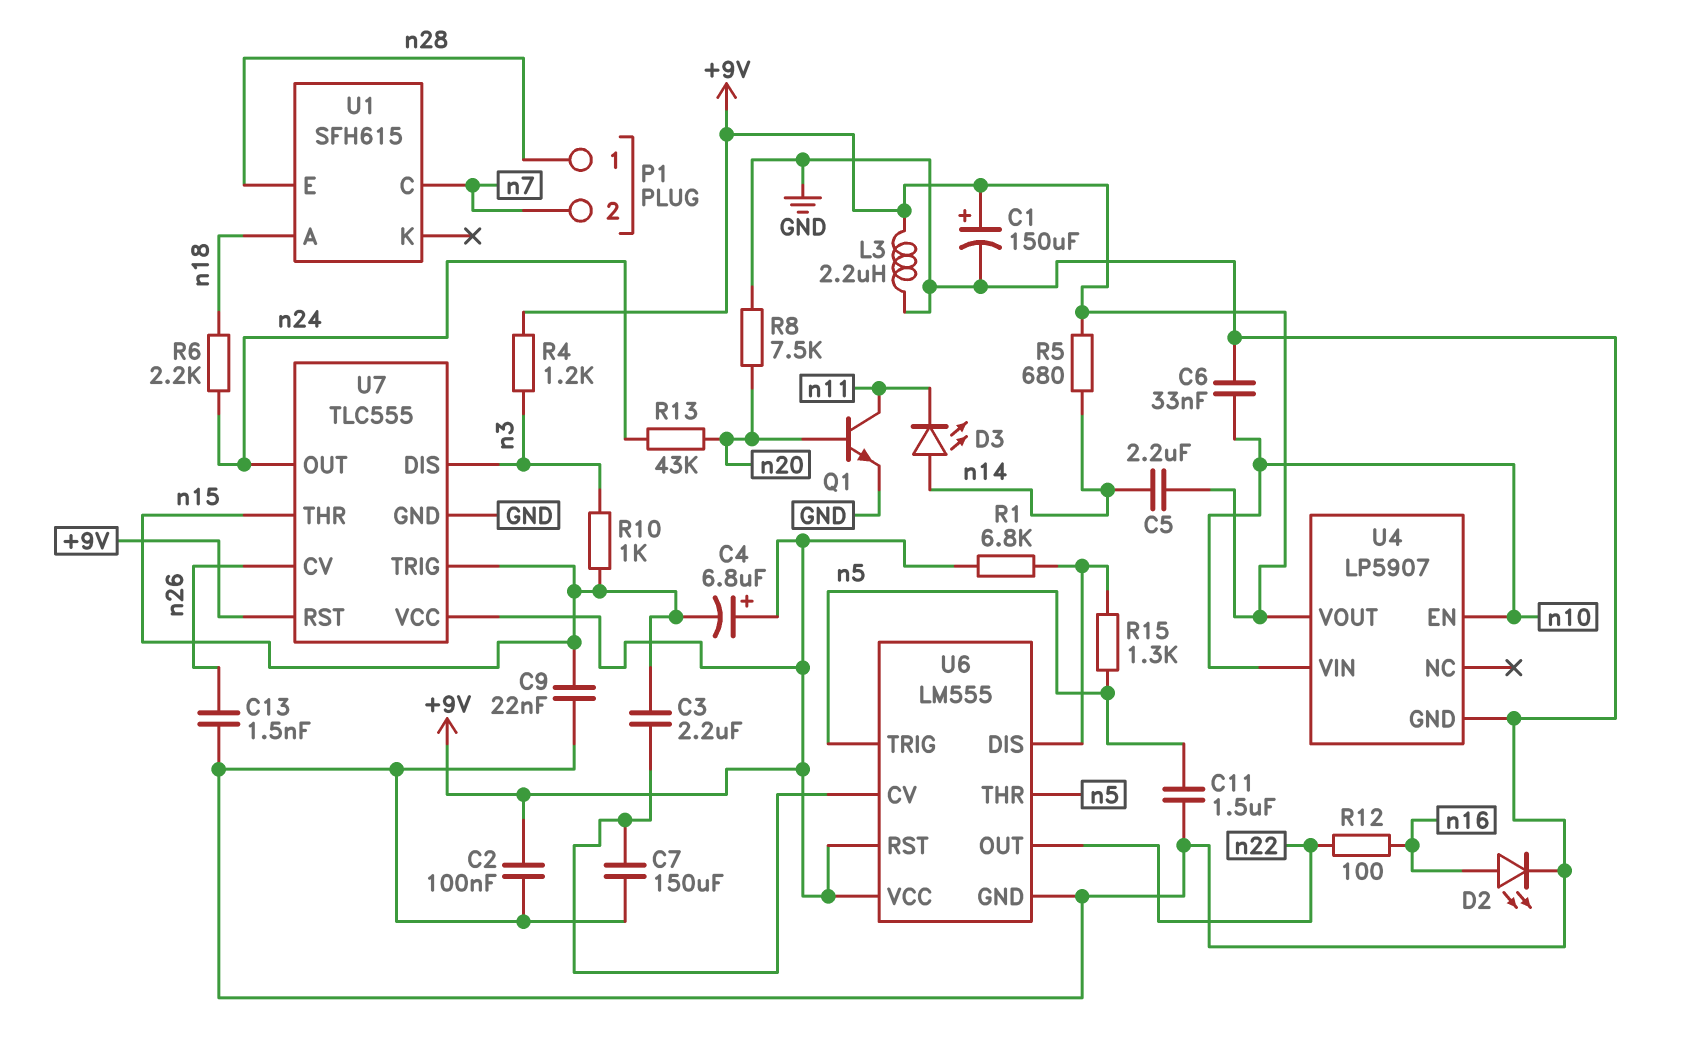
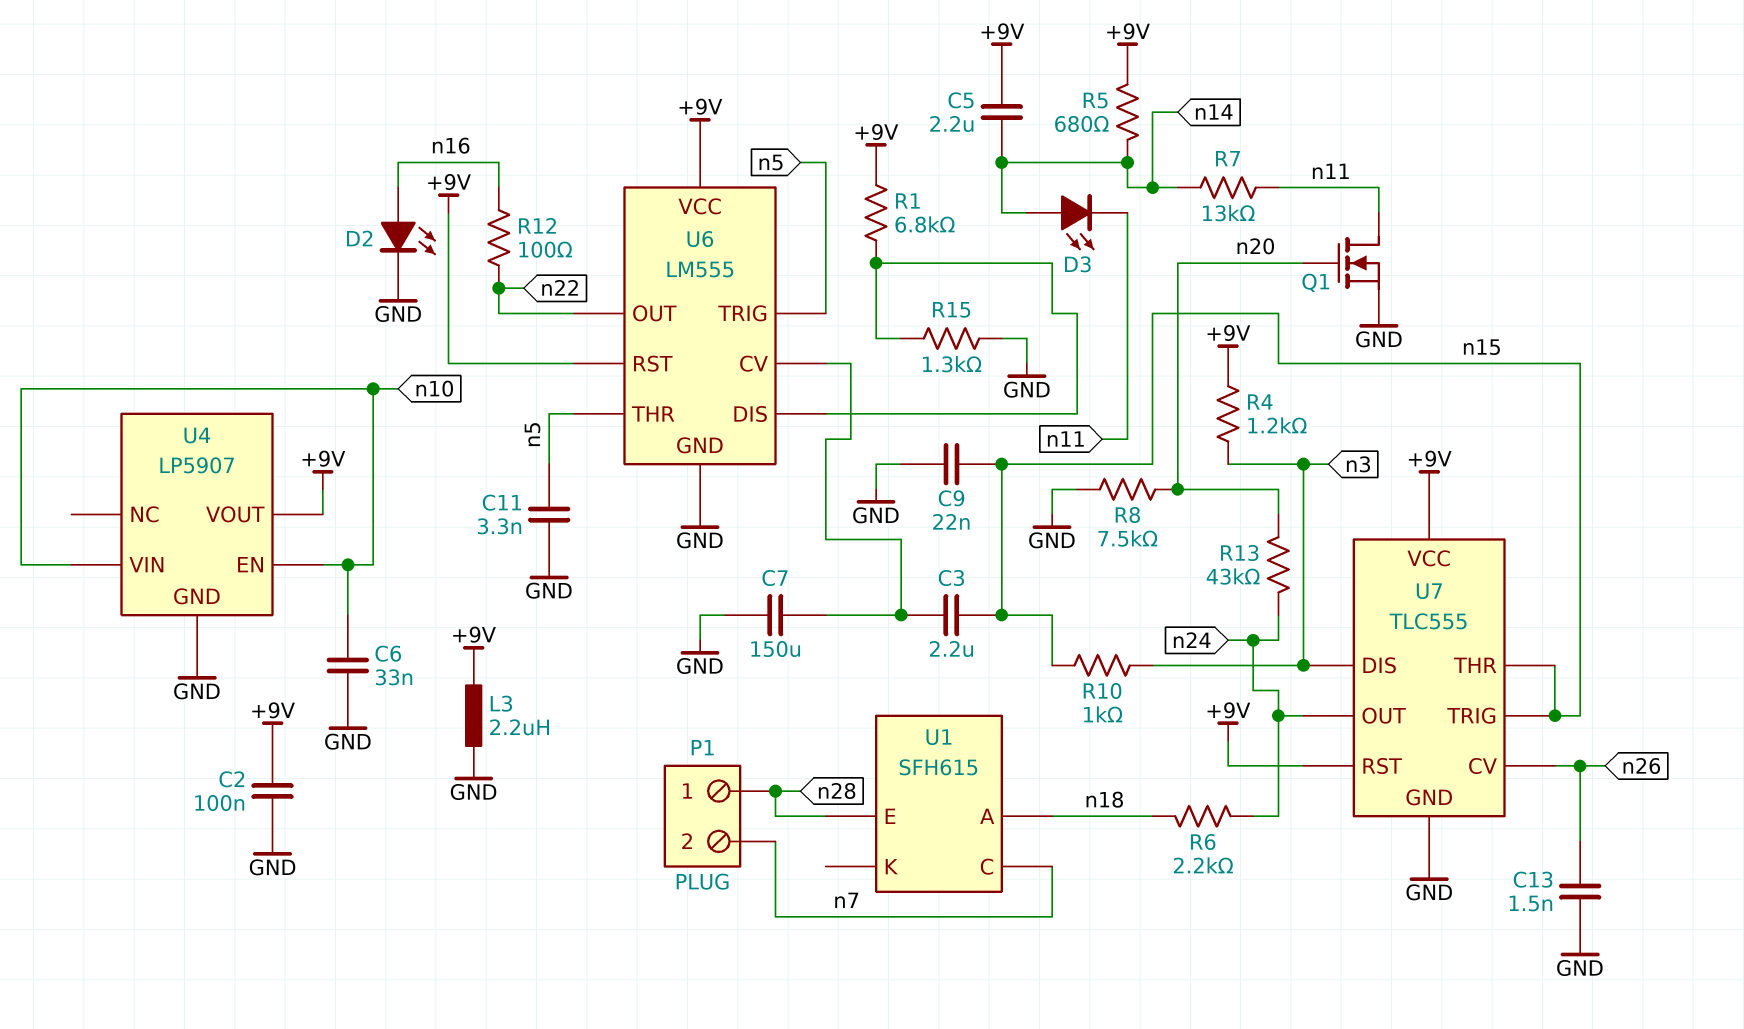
C1: 150uF (plus +9V, minus GND) -> none
C4: 6.8uF (plus +9V, minus n15) -> none
C11: 1.5uF (GND, n5) -> 3.3nF (GND, n5)
Q1: NPN (B n20, C n11, E GND) -> NMOS (G n20, D n11, S GND)
R7: none -> 13k (n11, n14)
R15: 1.3k (U6/DIS, n5) -> 1.3k (GND, U6/DIS)

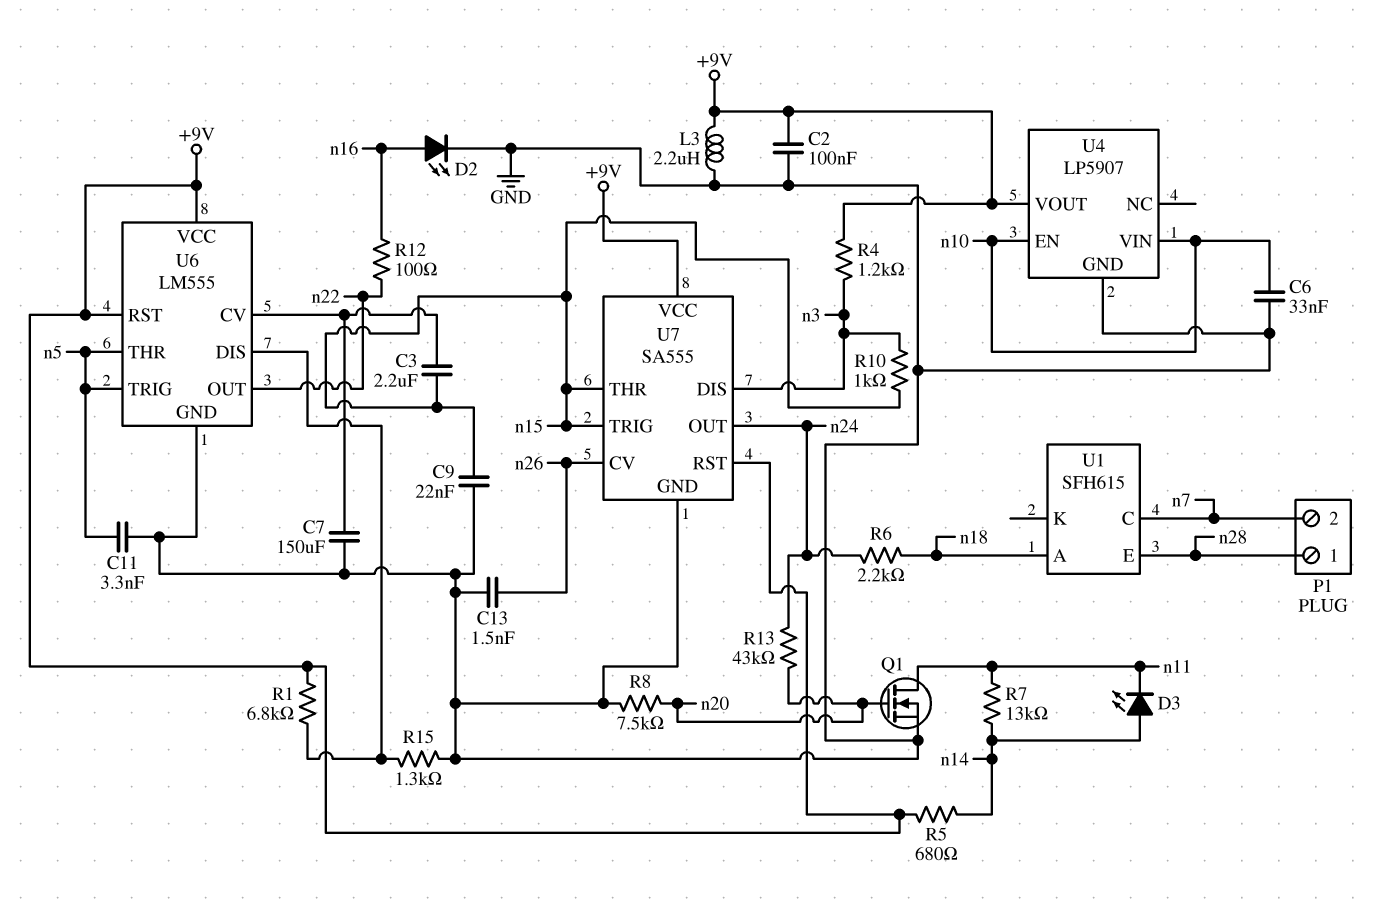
C5: 2.2uF (+9V, n14) -> none
U7: TLC555 -> SA555

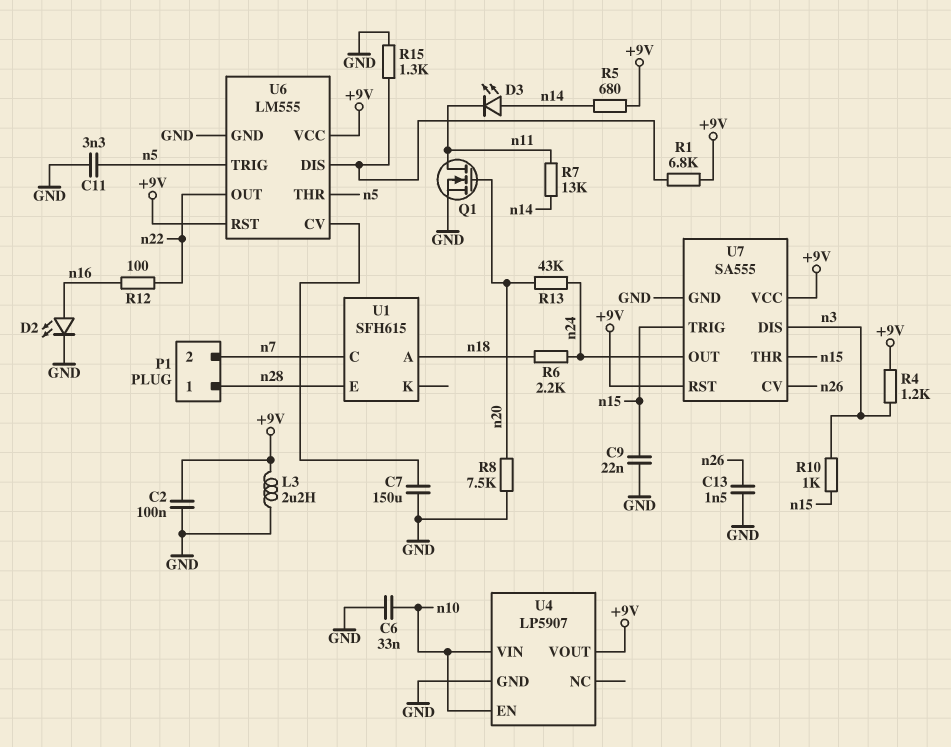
C3: 2.2uF (U6/CV, n15) -> none

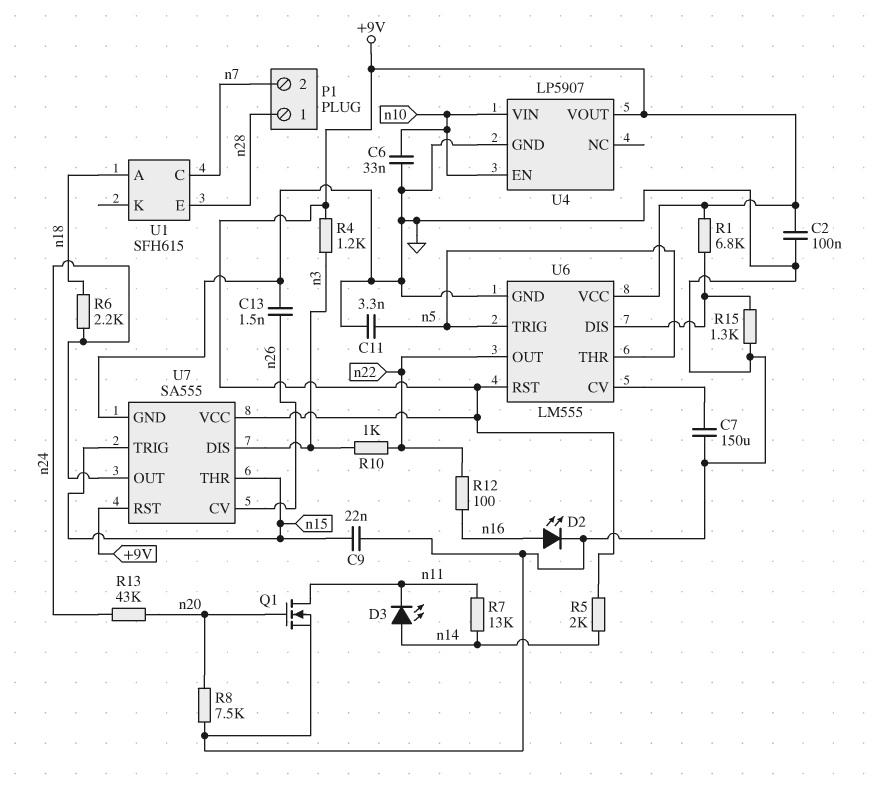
L3: 2.2uH (+9V, GND) -> none
R5: 680 (+9V, n14) -> 2k (+9V, n14)
R10: 1k (n3, n15) -> 1k (n3, n22)

